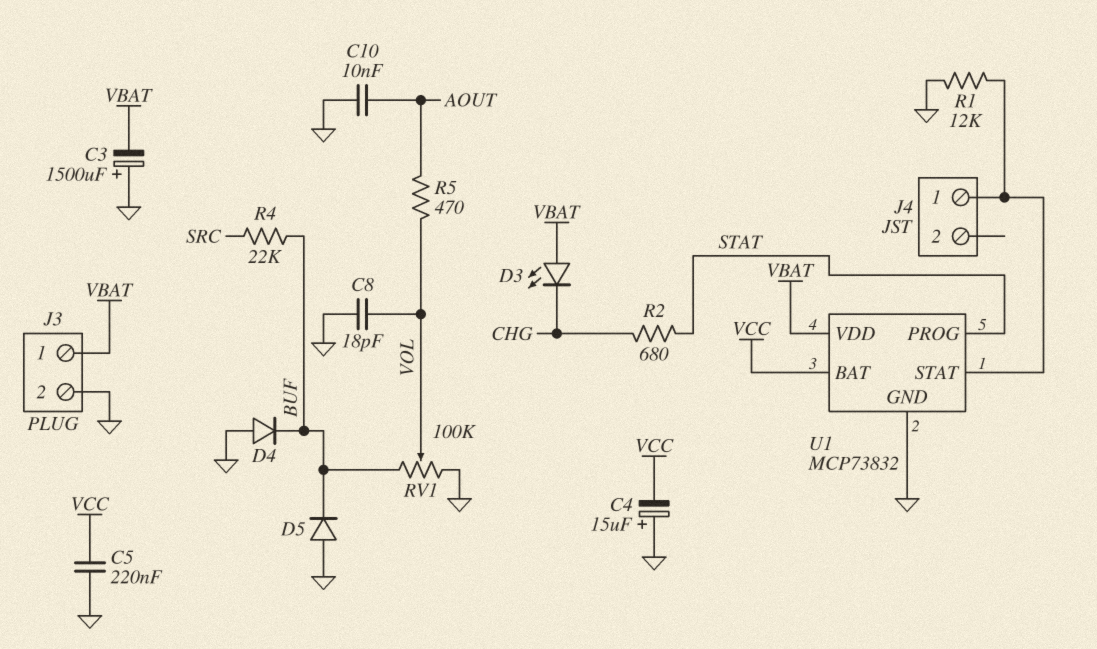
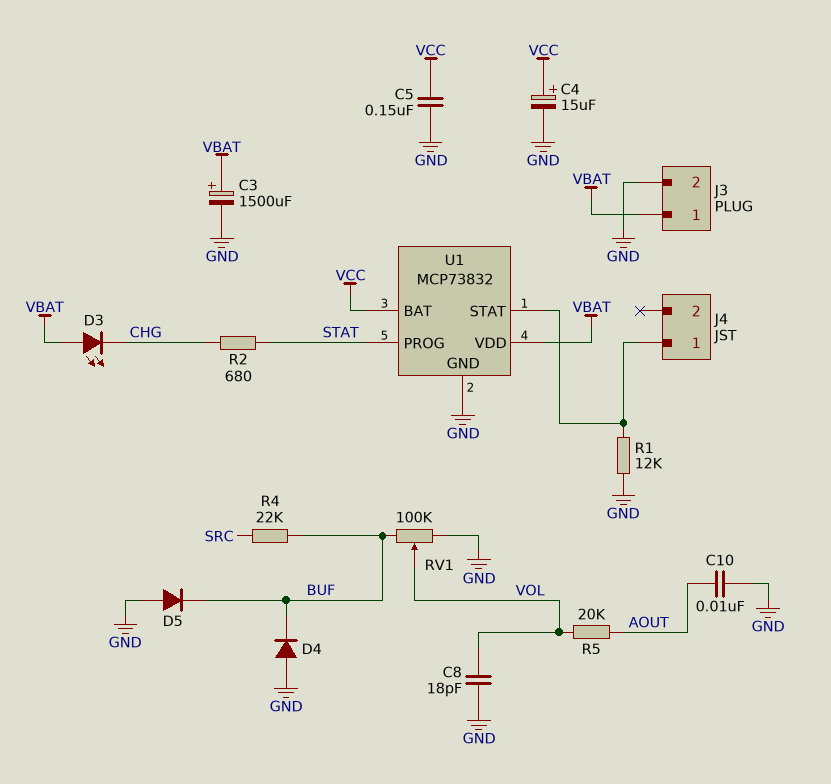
C3: 1500uF (plus GND, minus VBAT) -> 1500uF (plus VBAT, minus GND)
C4: 15uF (plus GND, minus VCC) -> 15uF (plus VCC, minus GND)
C5: 220nF (GND, VCC) -> 150nF (GND, VCC)
R5: 470 (AOUT, VOL) -> 20k (AOUT, VOL)

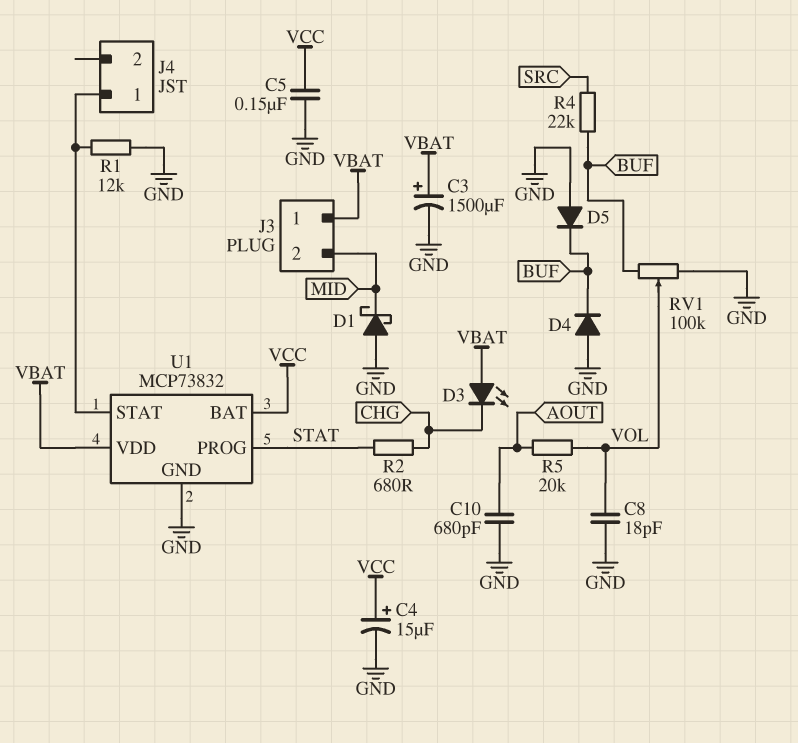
C10: 10nF (AOUT, GND) -> 680pF (AOUT, GND)
D1: none -> schottky (A GND, K MID)
J3 pin 2: GND -> MID

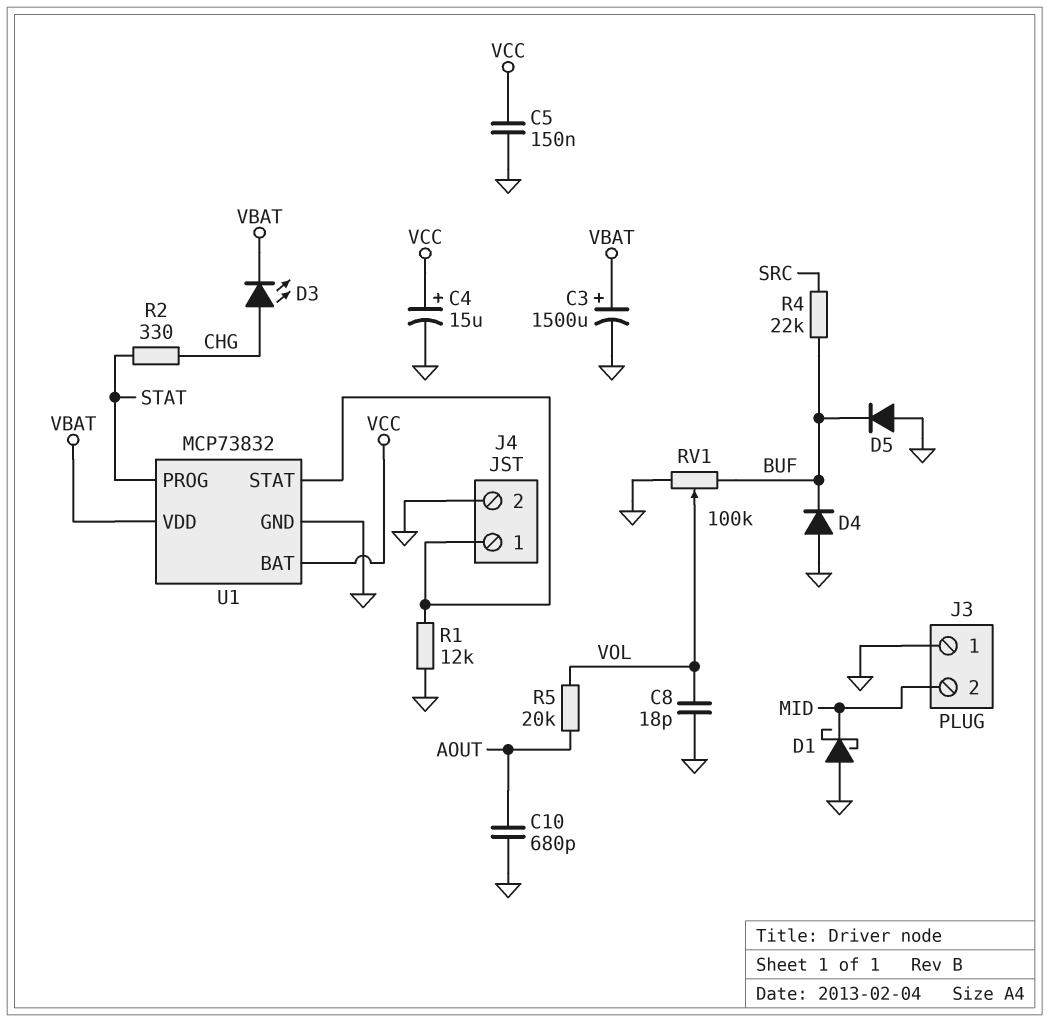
D3: LED (A VBAT, K CHG) -> LED (A CHG, K VBAT)
J3 pin 1: VBAT -> GND
J4 pin 2: none -> GND
R2: 680 (CHG, STAT) -> 330 (CHG, STAT)

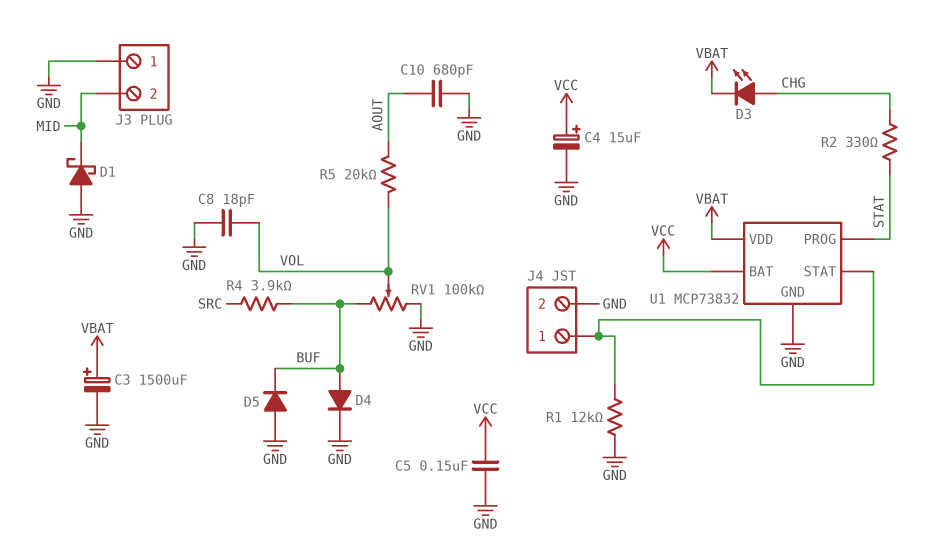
D4: diode (A GND, K BUF) -> diode (A BUF, K GND)
R4: 22k (BUF, SRC) -> 3.9k (BUF, SRC)

